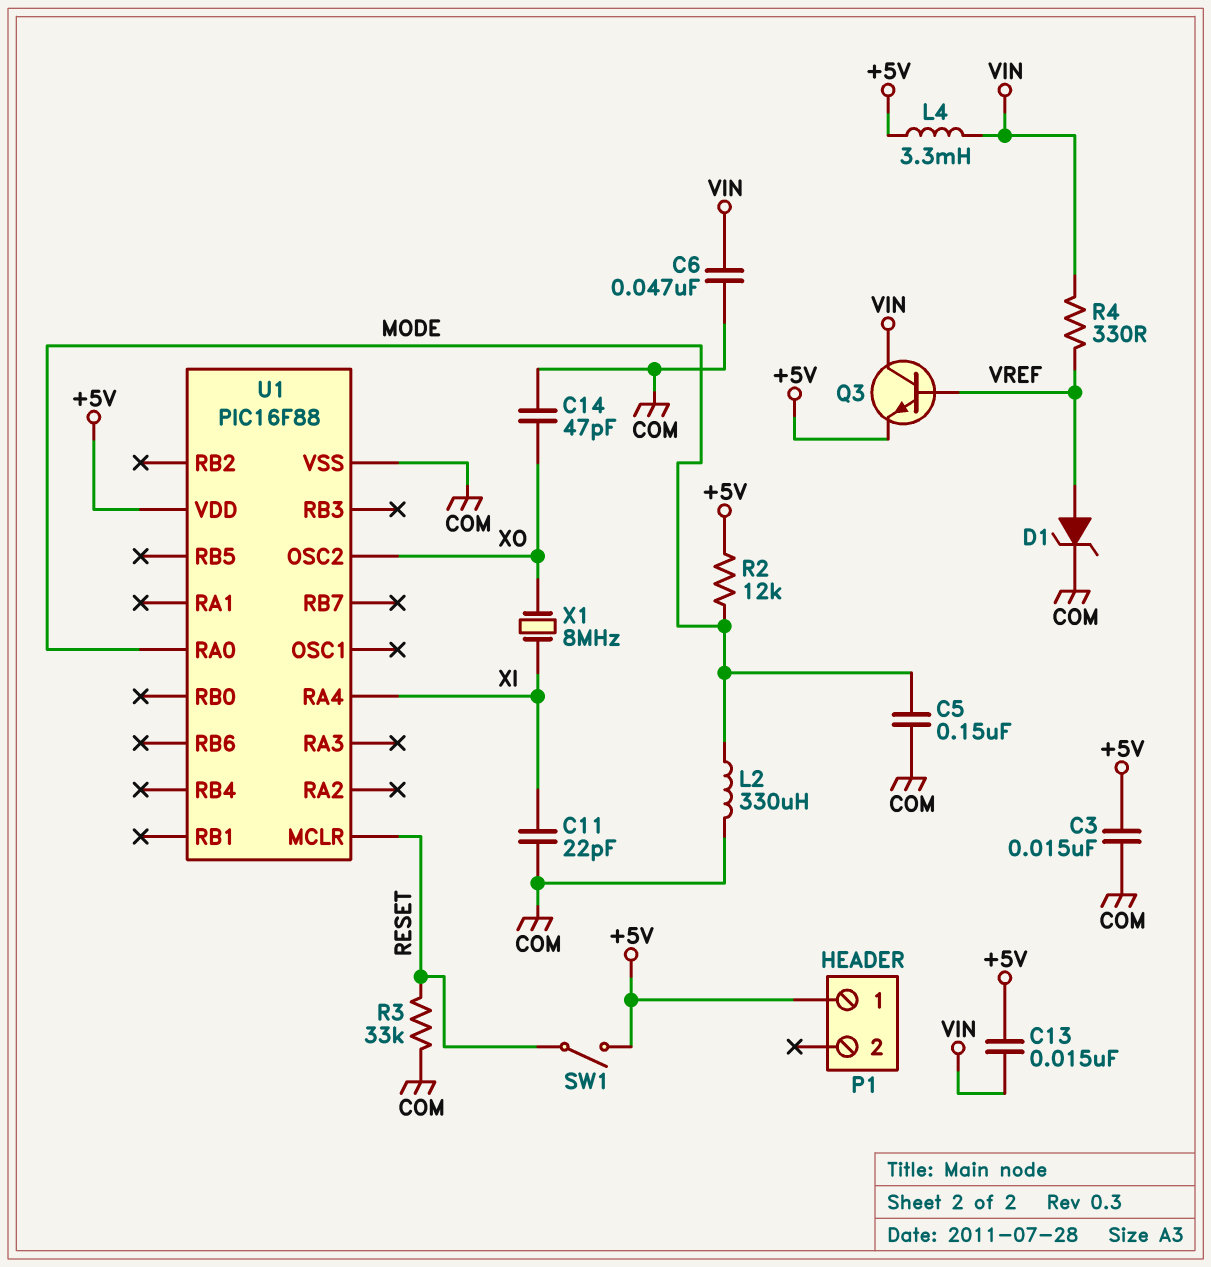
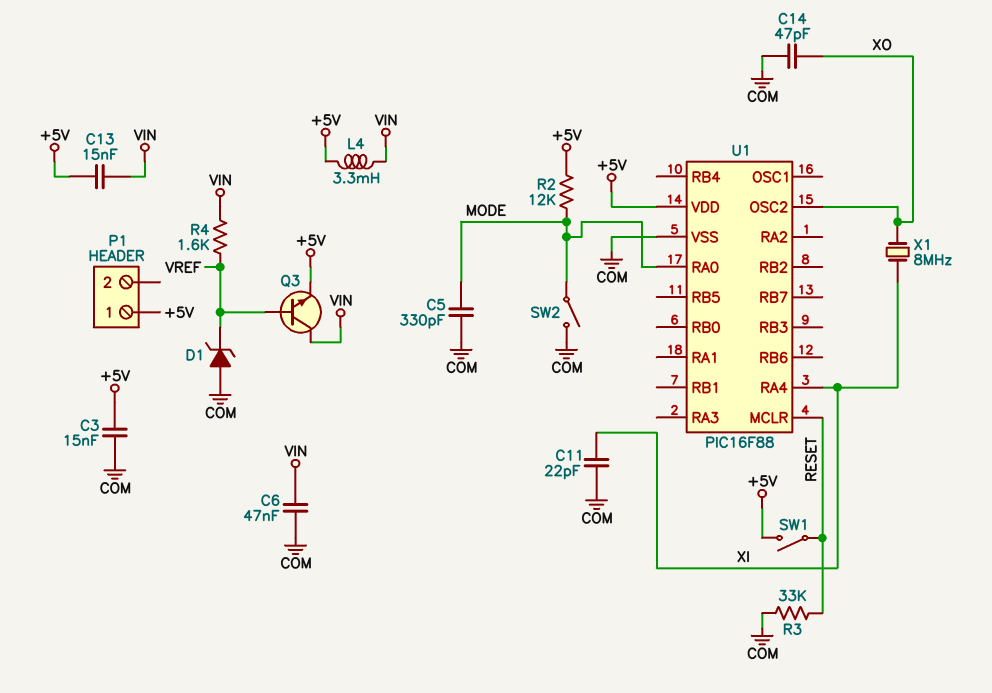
C5: 150nF (COM, MODE) -> 330pF (COM, MODE)
D1: zener (A VREF, K COM) -> zener (A COM, K VREF)
L2: 330uH (COM, MODE) -> none
R4: 330 (VIN, VREF) -> 1.6k (VIN, VREF)
SW2: none -> switch (COM, MODE)

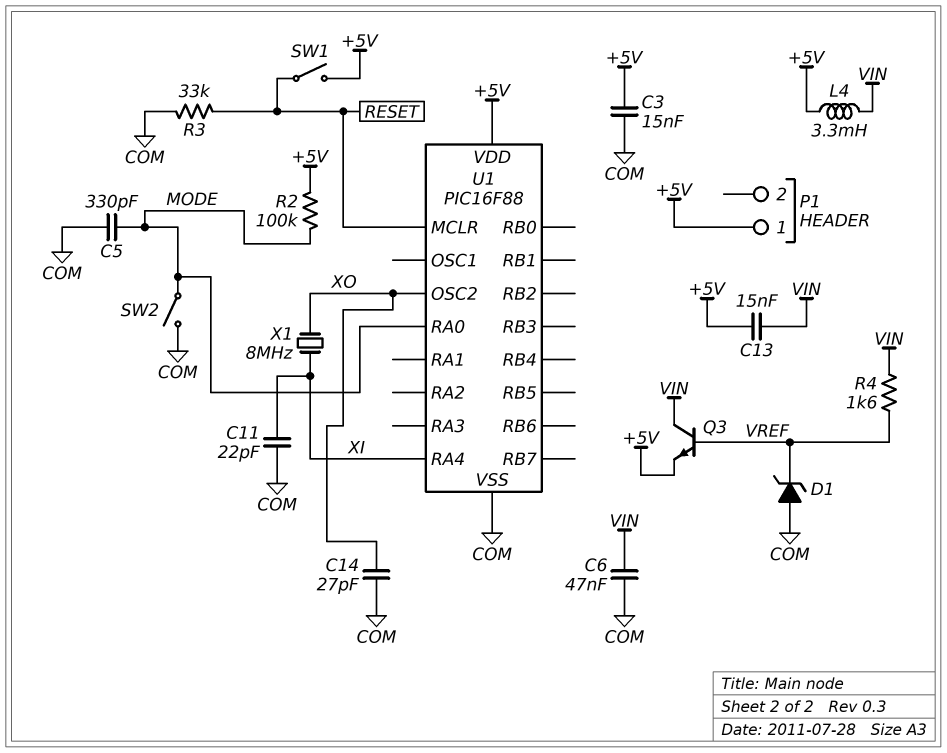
C14: 47pF (COM, XO) -> 27pF (COM, XO)
R2: 12k (+5V, MODE) -> 100k (+5V, MODE)

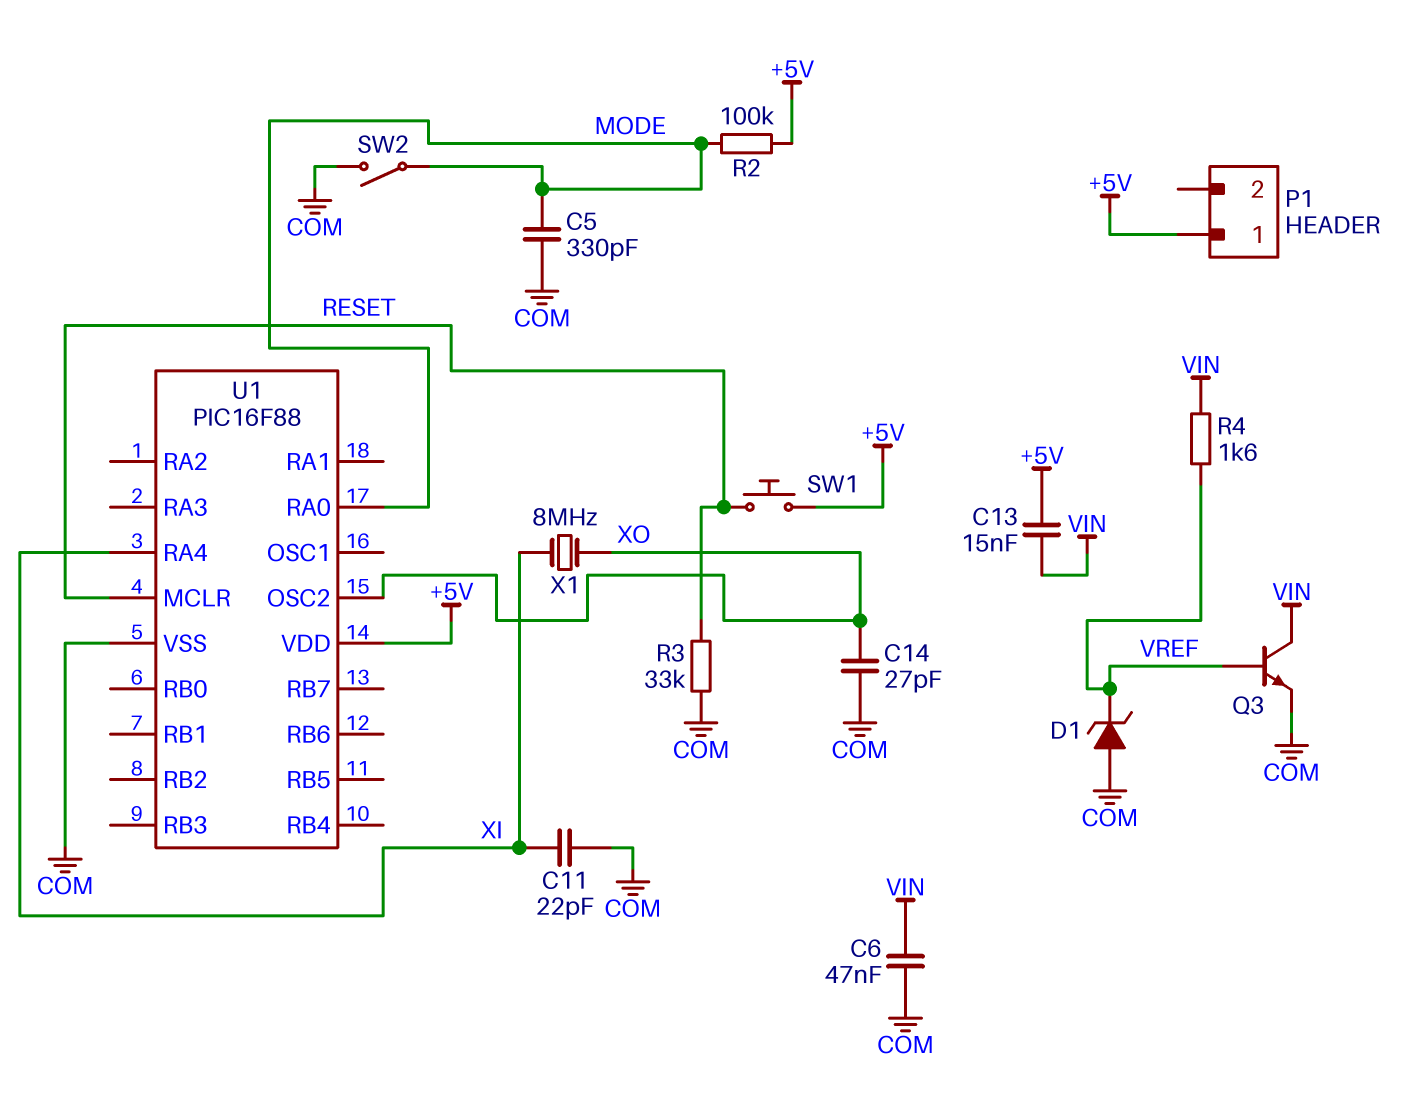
C3: 15nF (+5V, COM) -> none
L4: 3.3mH (+5V, VIN) -> none
Q3: NPN (B VREF, C VIN, E +5V) -> NPN (B VREF, C VIN, E COM)
SW1: switch (+5V, RESET) -> button (+5V, RESET)

